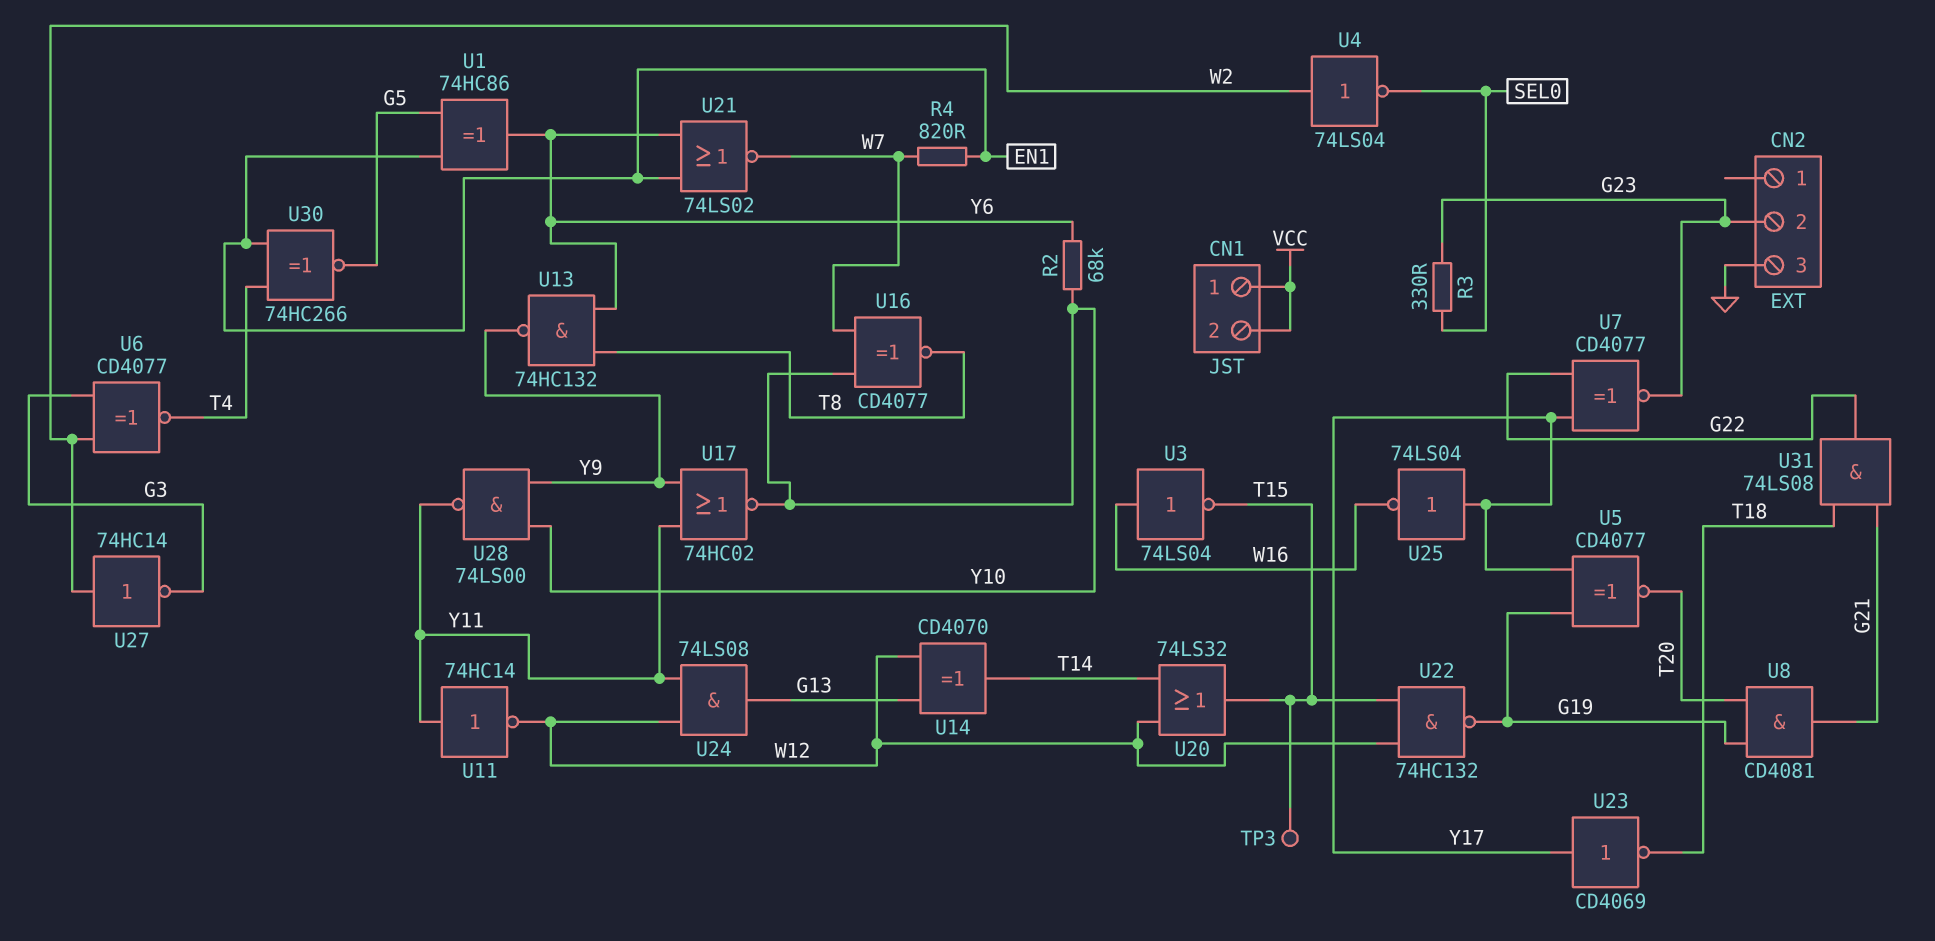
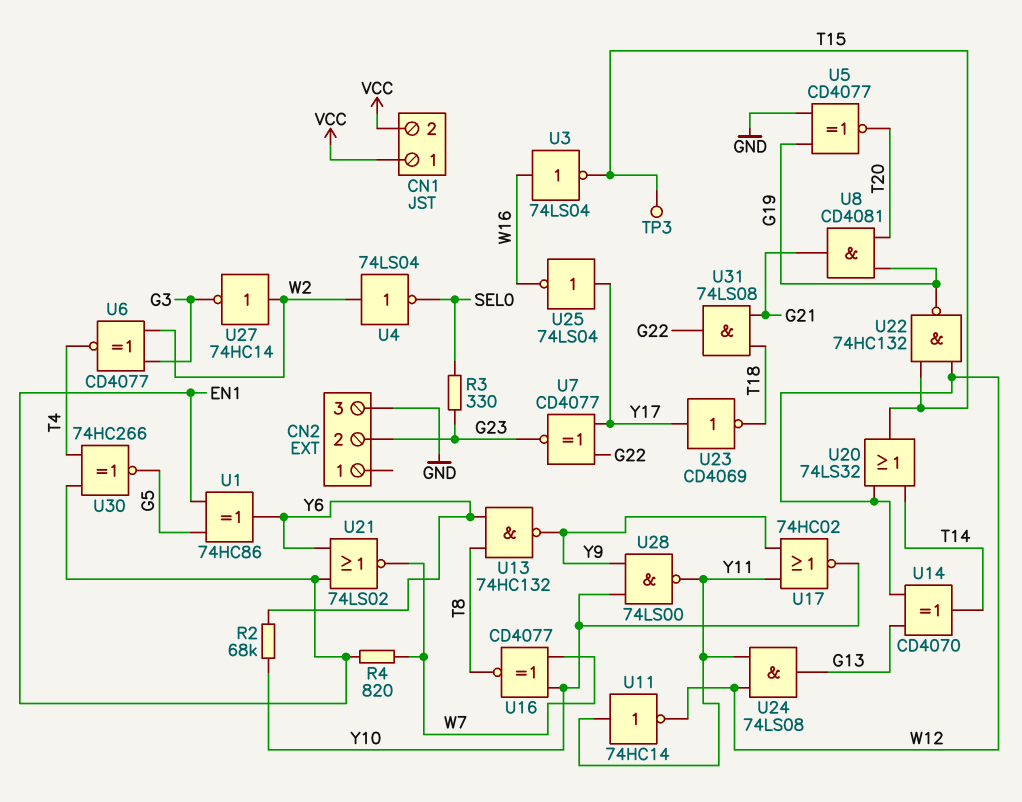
U5: XNOR CD4077 (in G19, in Y17, out T20) -> XNOR CD4077 (in G19, in GND, out T20)

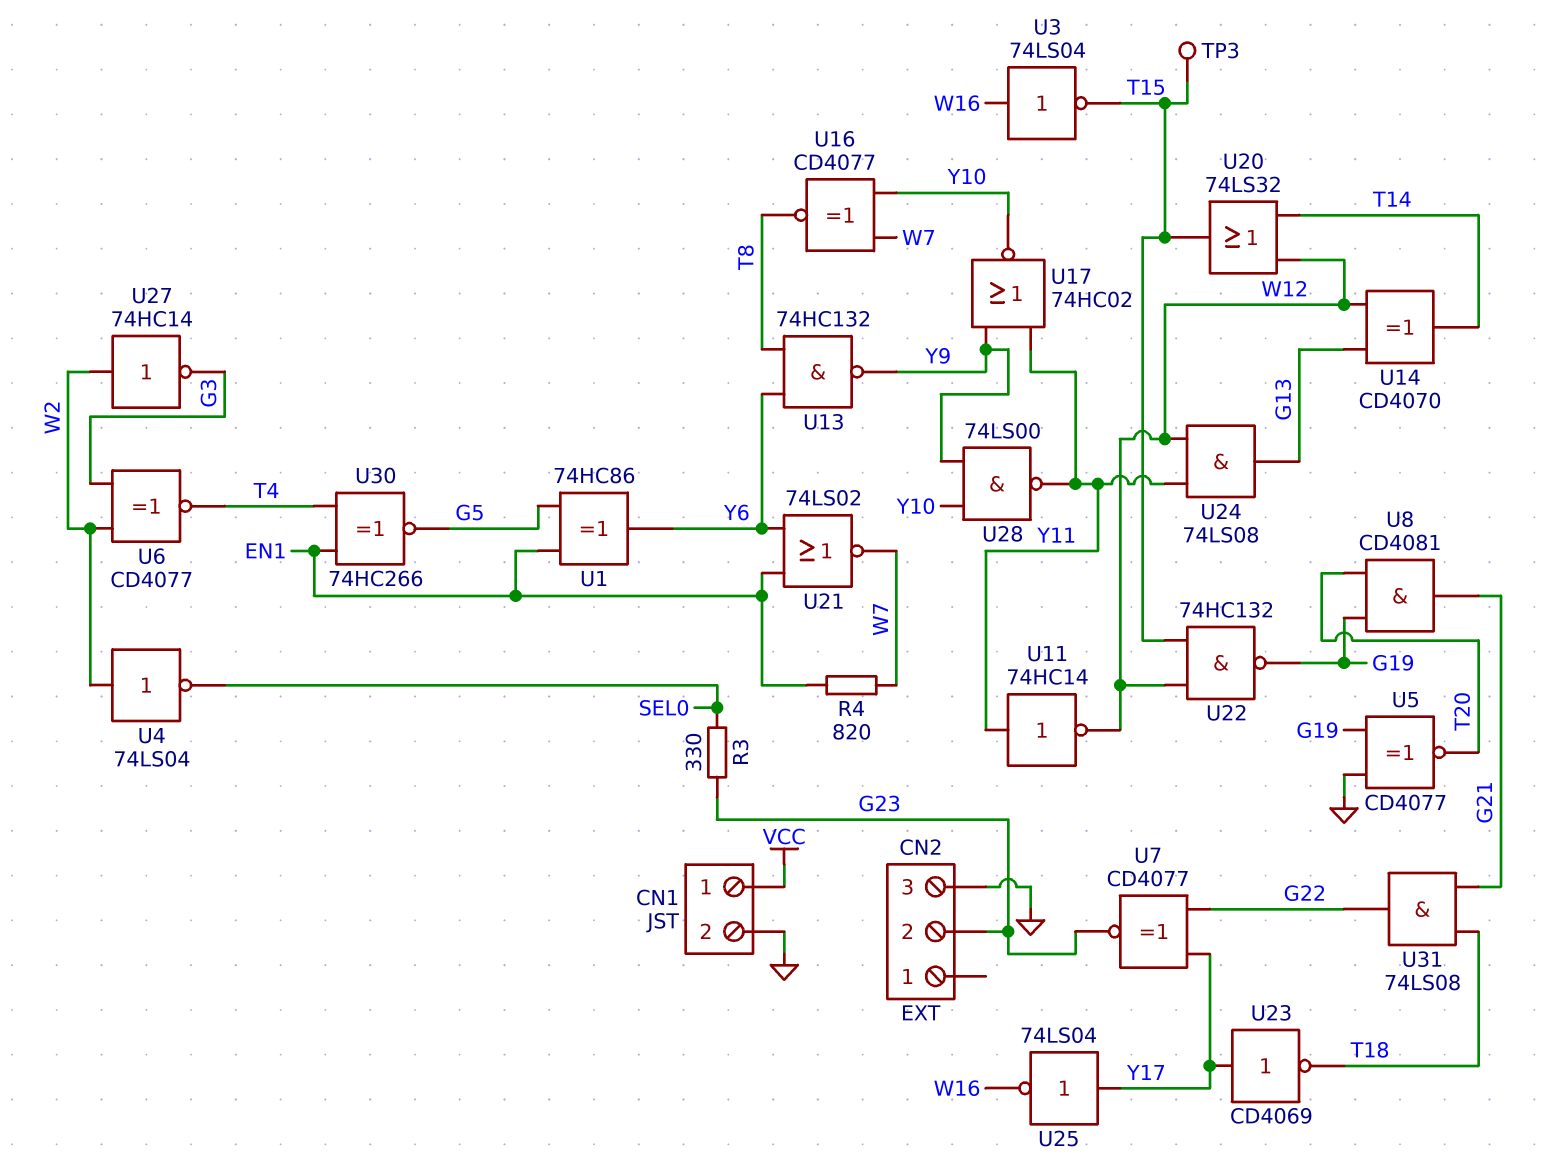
CN1 pin 2: VCC -> GND
R2: 68k (Y6, Y10) -> none

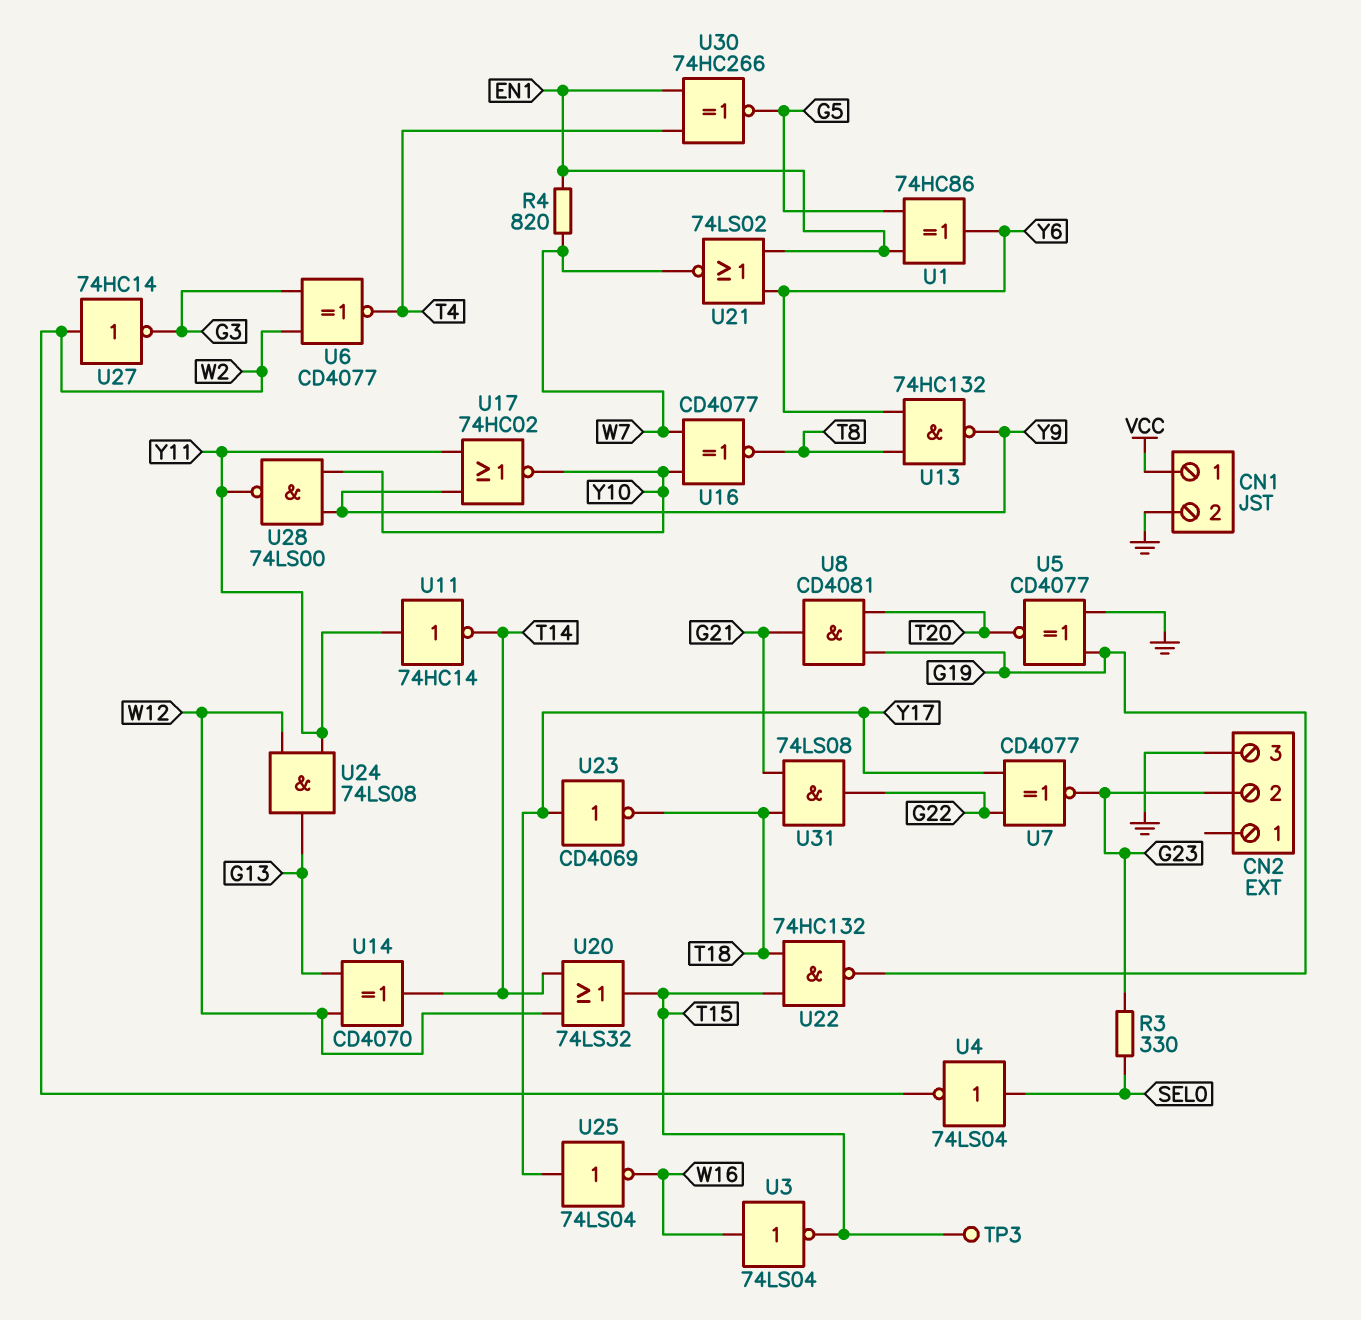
U4: NOT 74LS04 (in W2, out SEL0) -> NOT 74LS04 (in SEL0, out W2)
U11: NOT 74HC14 (in Y11, out W12) -> NOT 74HC14 (in Y11, out T14)
U22: NAND 74HC132 (in T15, in W12, out G19) -> NAND 74HC132 (in T15, in T18, out G19)

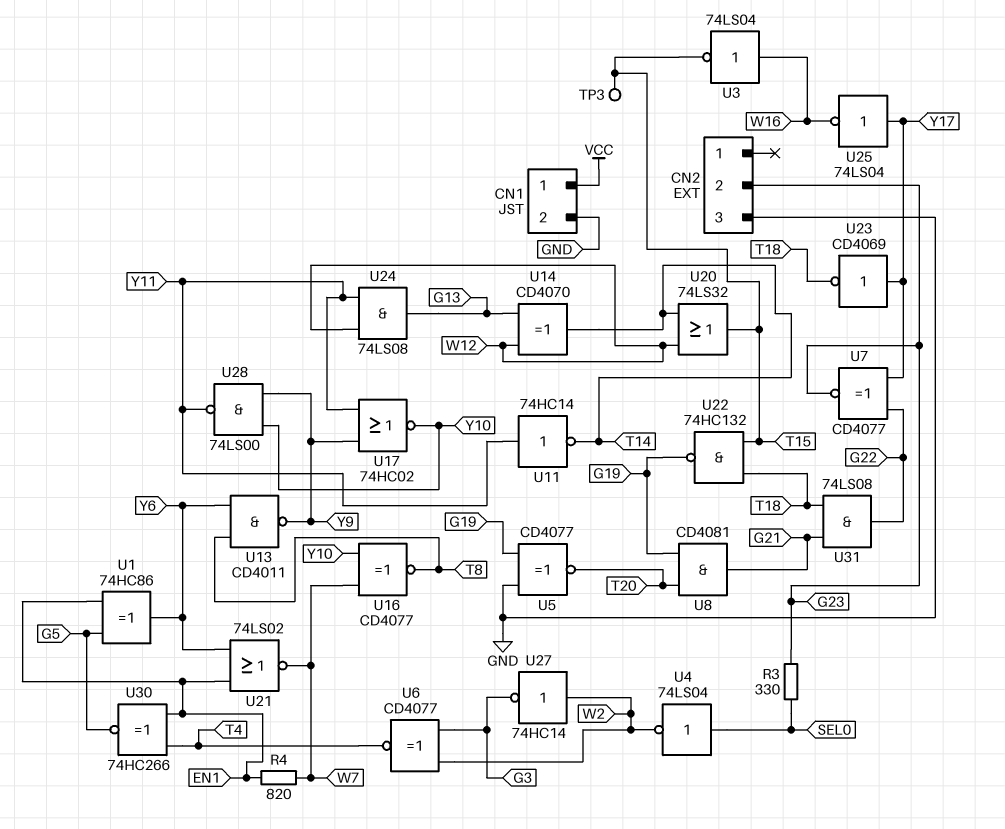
U13: NAND 74HC132 (in T8, in Y6, out Y9) -> NAND CD4011 (in T8, in Y6, out Y9)

